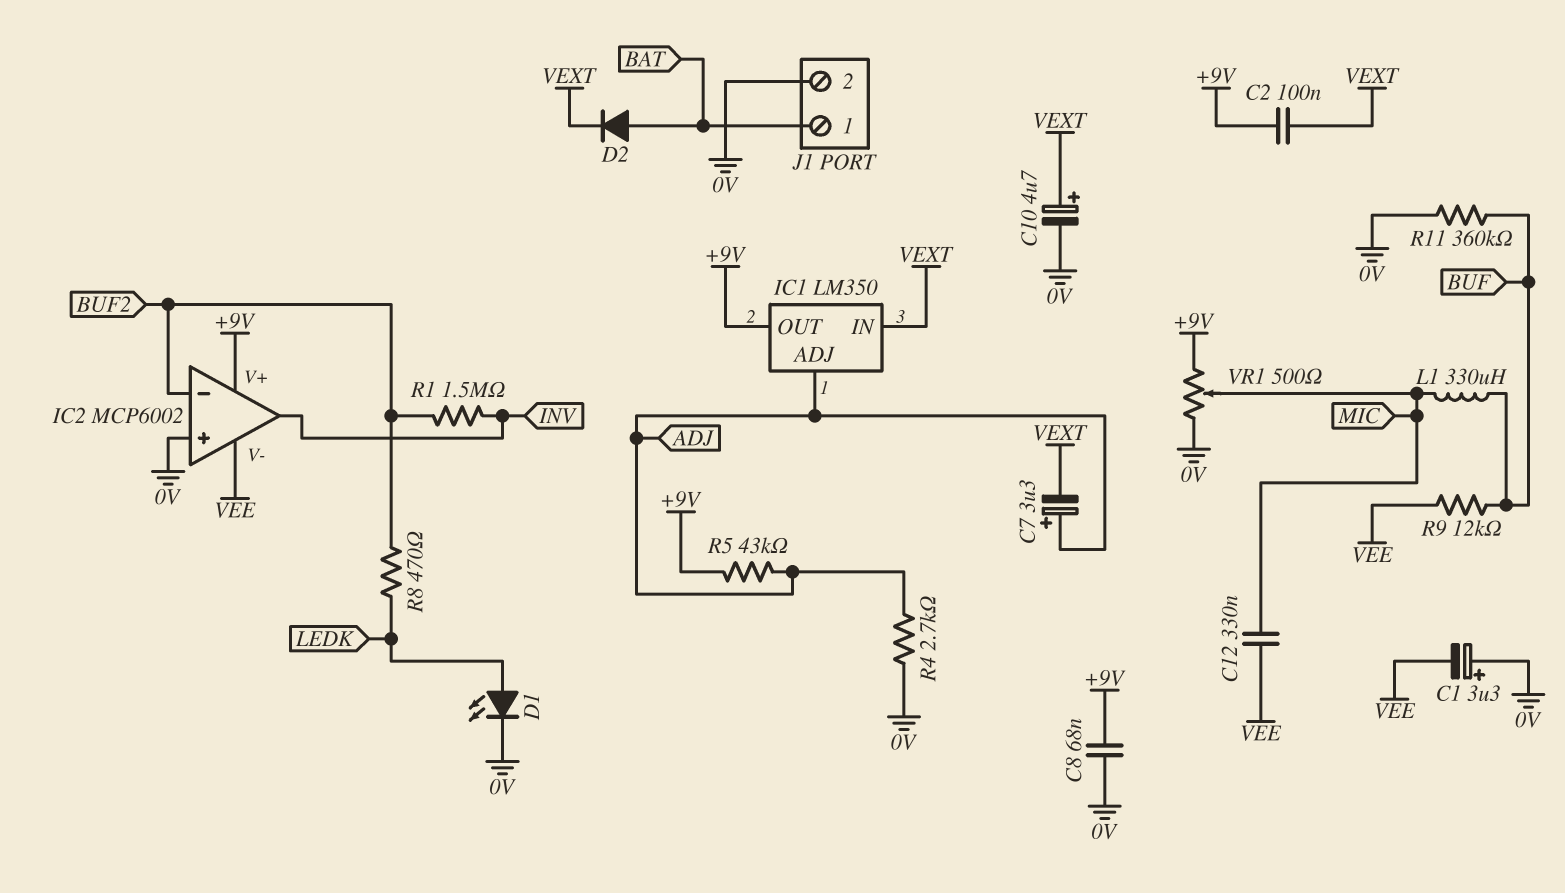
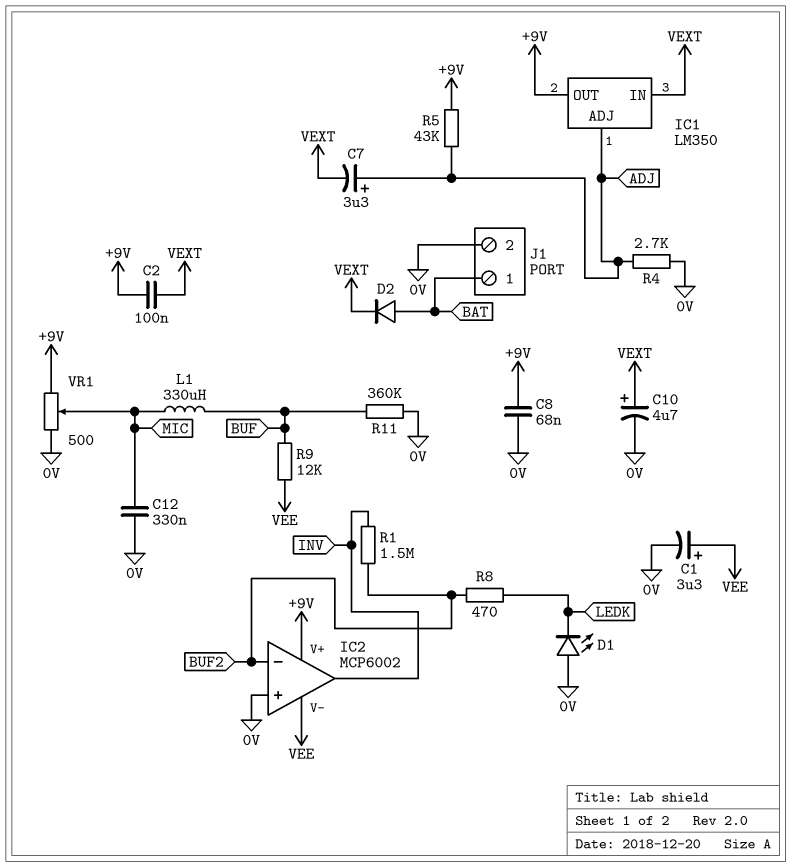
C1: 3.3uF (plus 0V, minus VEE) -> 3.3uF (plus VEE, minus 0V)
C12: 330nF (MIC, VEE) -> 330nF (0V, MIC)
D1: LED (A LEDK, K 0V) -> LED (A 0V, K LEDK)

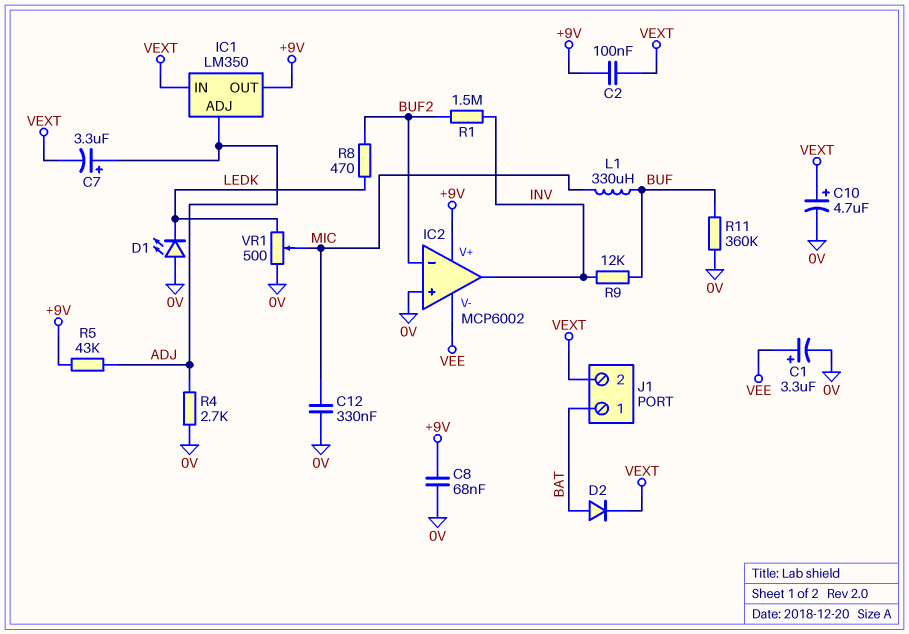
J1 pin 2: 0V -> VEXT
R9: 12k (BUF, VEE) -> 12k (BUF, INV)
VR1: 500 (+9V, 0V, wiper MIC) -> 500 (0V, LEDK, wiper MIC)

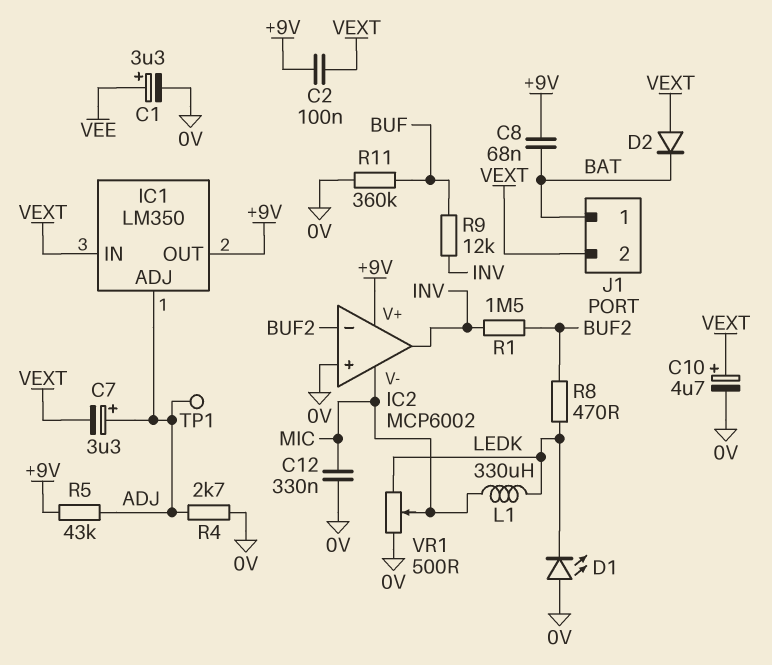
C8: 68nF (+9V, 0V) -> 68nF (+9V, BAT)
D2: diode (A BAT, K VEXT) -> diode (A VEXT, K BAT)
IC2 pin V-: VEE -> MIC
L1: 330uH (BUF, MIC) -> 330uH (LEDK, MIC)
TP1: none -> test point (ADJ)

